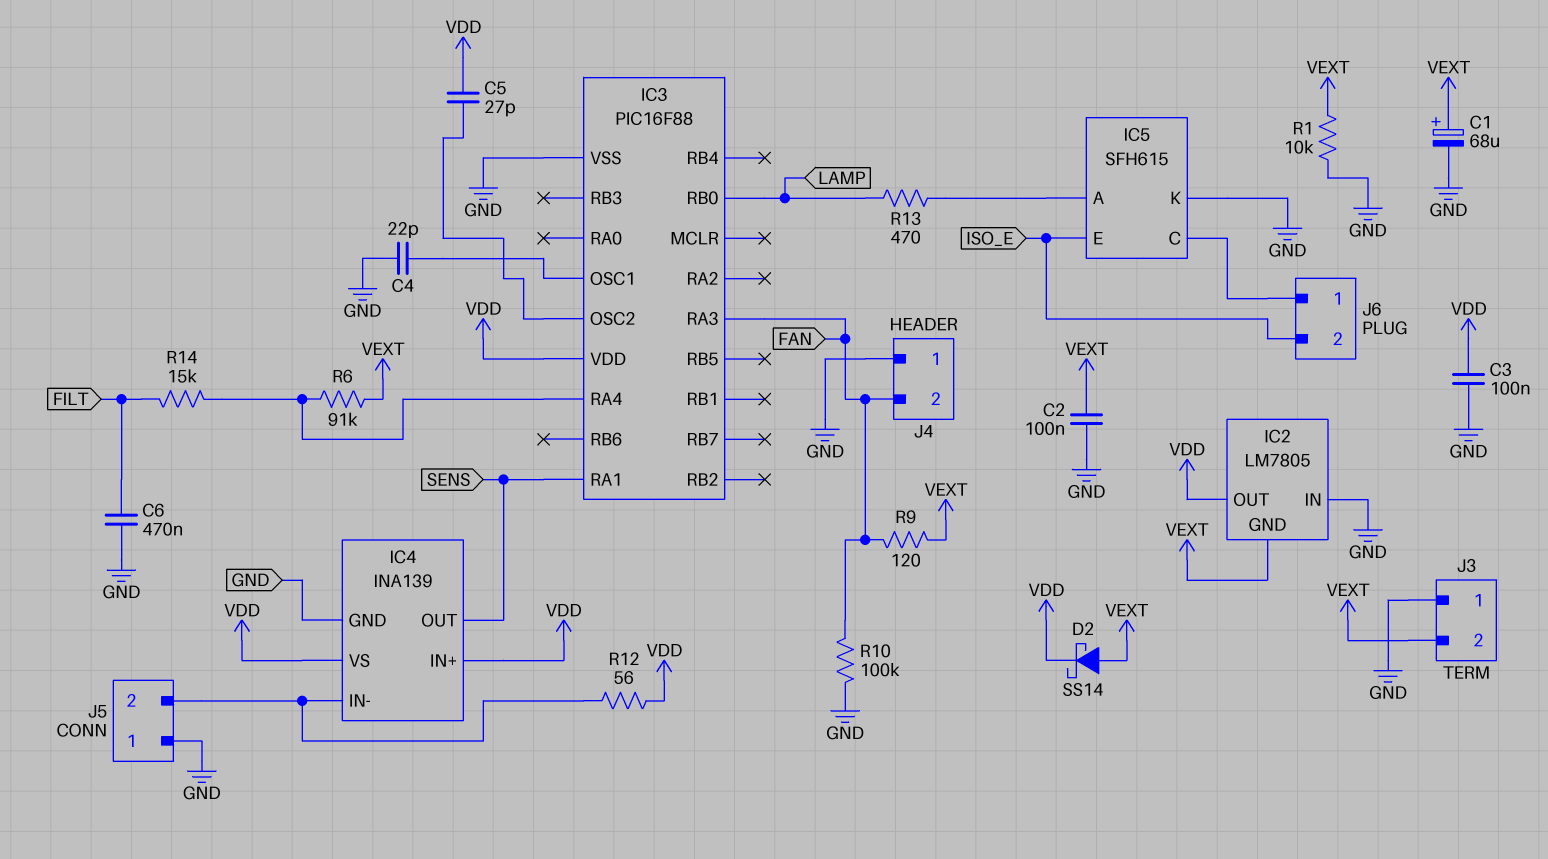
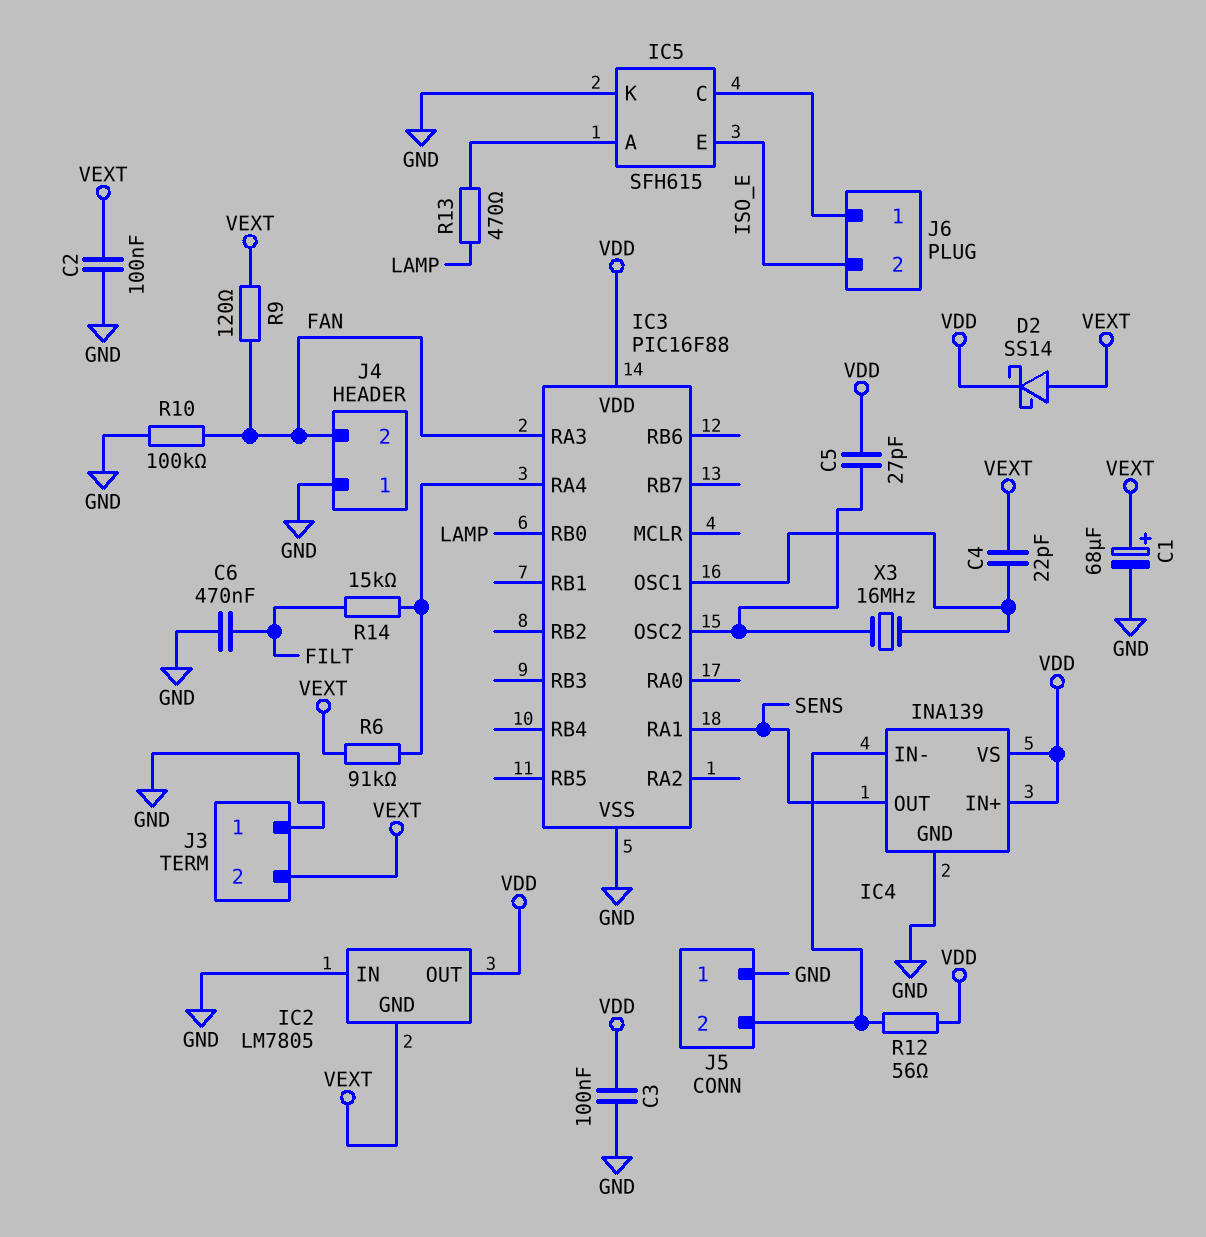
C4: 22pF (GND, IC3/OSC1) -> 22pF (IC3/OSC1, VEXT)
R1: 10k (GND, VEXT) -> none
X3: none -> 16MHz (IC3/OSC1, IC3/OSC2)

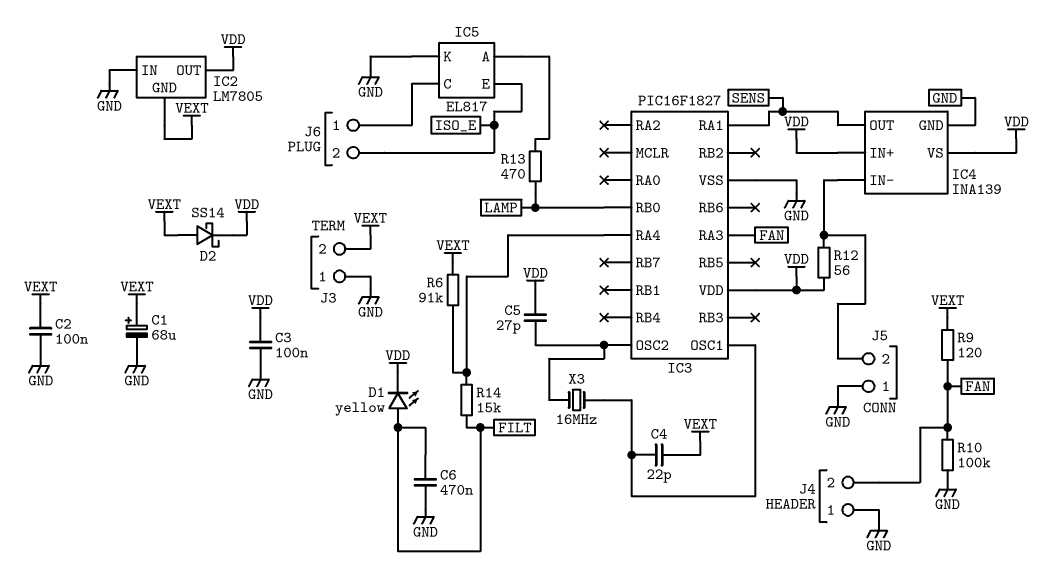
D1: none -> LED yellow (A FILT, K VDD)
IC3: PIC16F88 -> PIC16F1827
IC5: SFH615 -> EL817

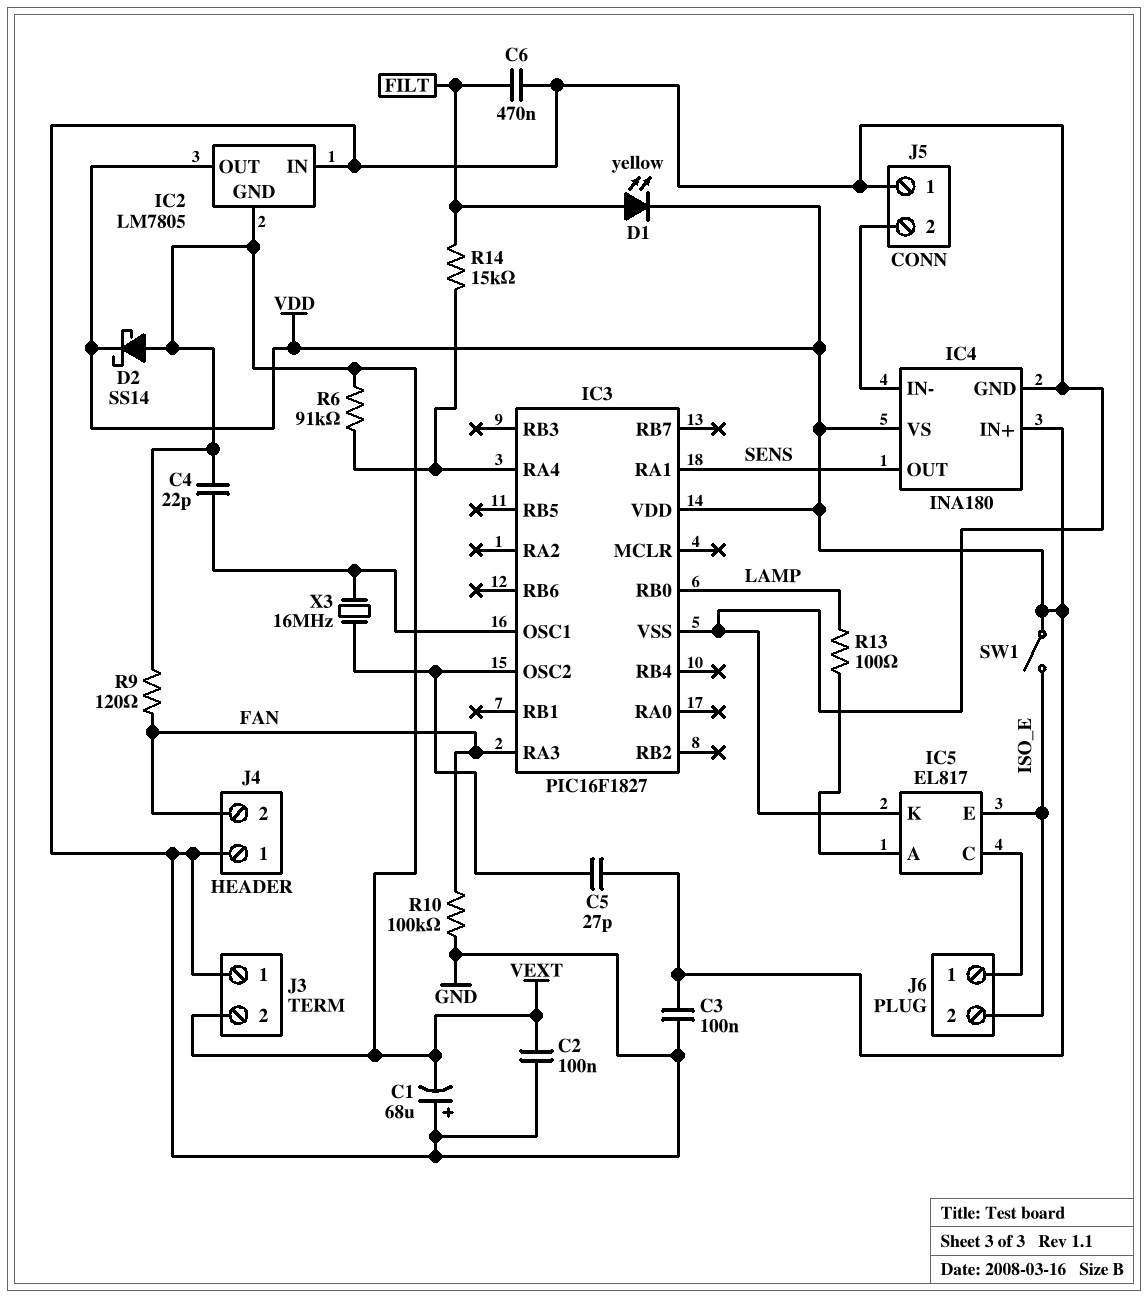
C1: 68uF (plus VEXT, minus GND) -> 68uF (plus GND, minus VEXT)
IC4: INA139 -> INA180
R12: 56 (IC4/IN-, VDD) -> none
R13: 470 (IC5/A, LAMP) -> 100 (IC5/A, LAMP)
SW1: none -> switch (ISO_E, VDD)

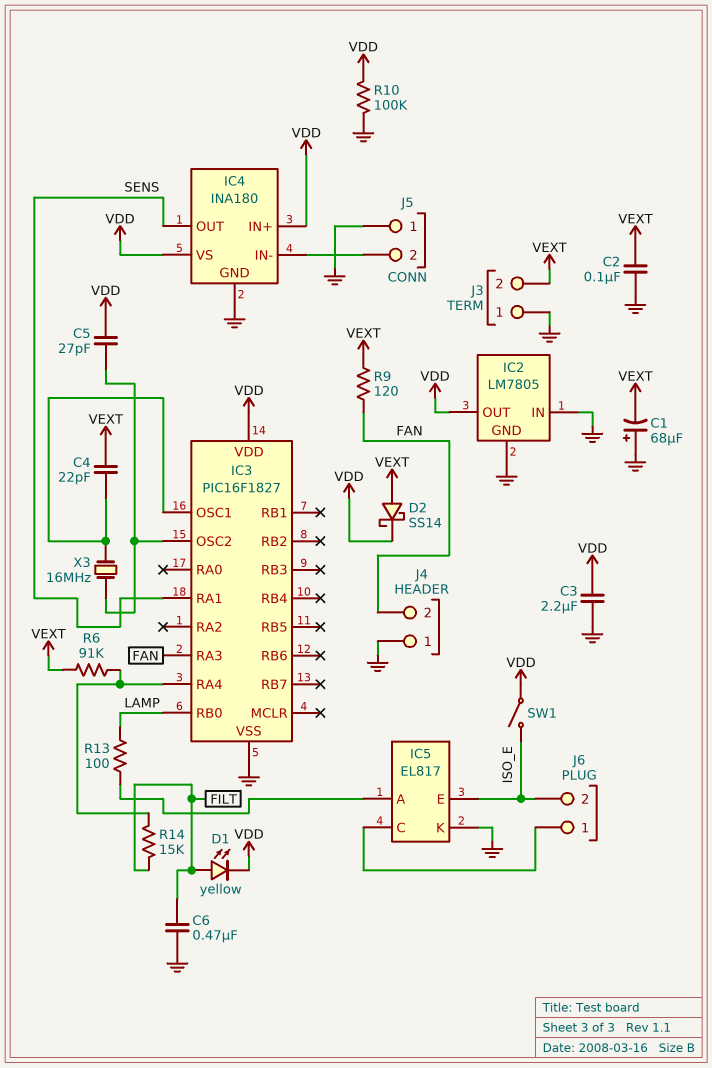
C3: 100nF (GND, VDD) -> 2.2uF (GND, VDD)
IC2 pin GND: VEXT -> GND
R10: 100k (FAN, GND) -> 100k (GND, VDD)

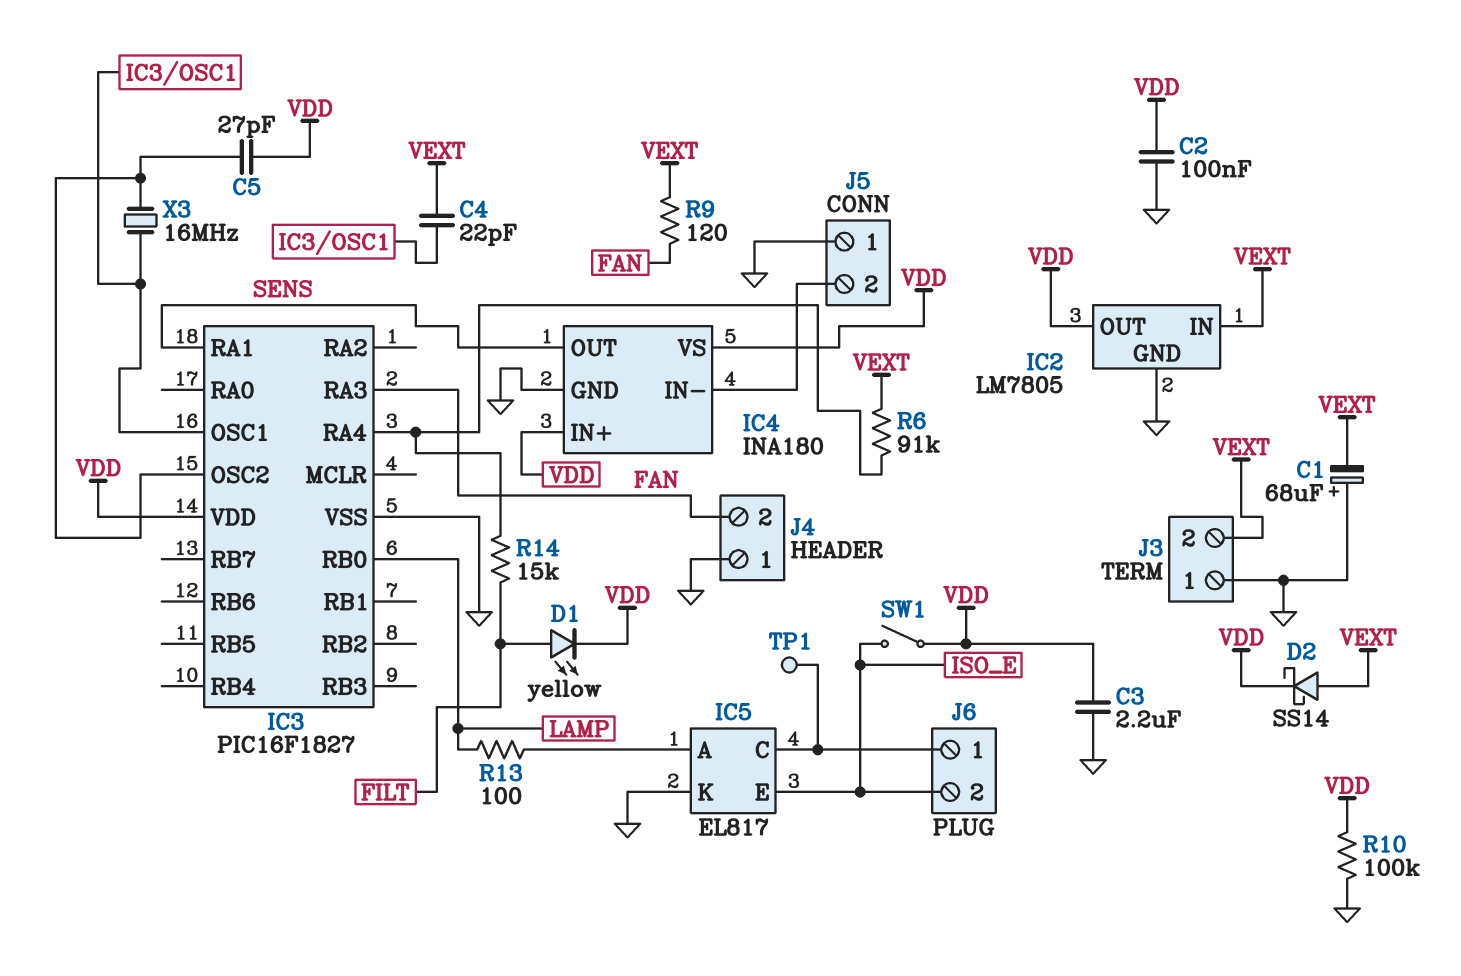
C2: 100nF (GND, VEXT) -> 100nF (GND, VDD)
C6: 470nF (FILT, GND) -> none
IC2 pin IN: GND -> VEXT
TP1: none -> test point (IC5/C)

